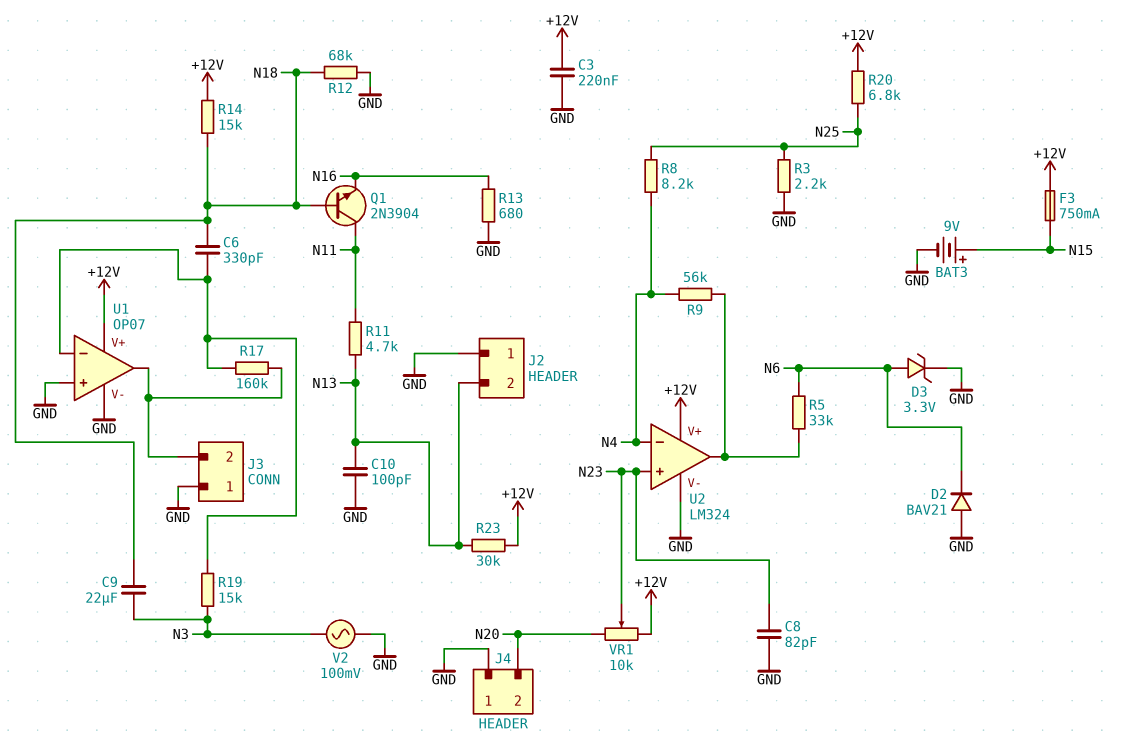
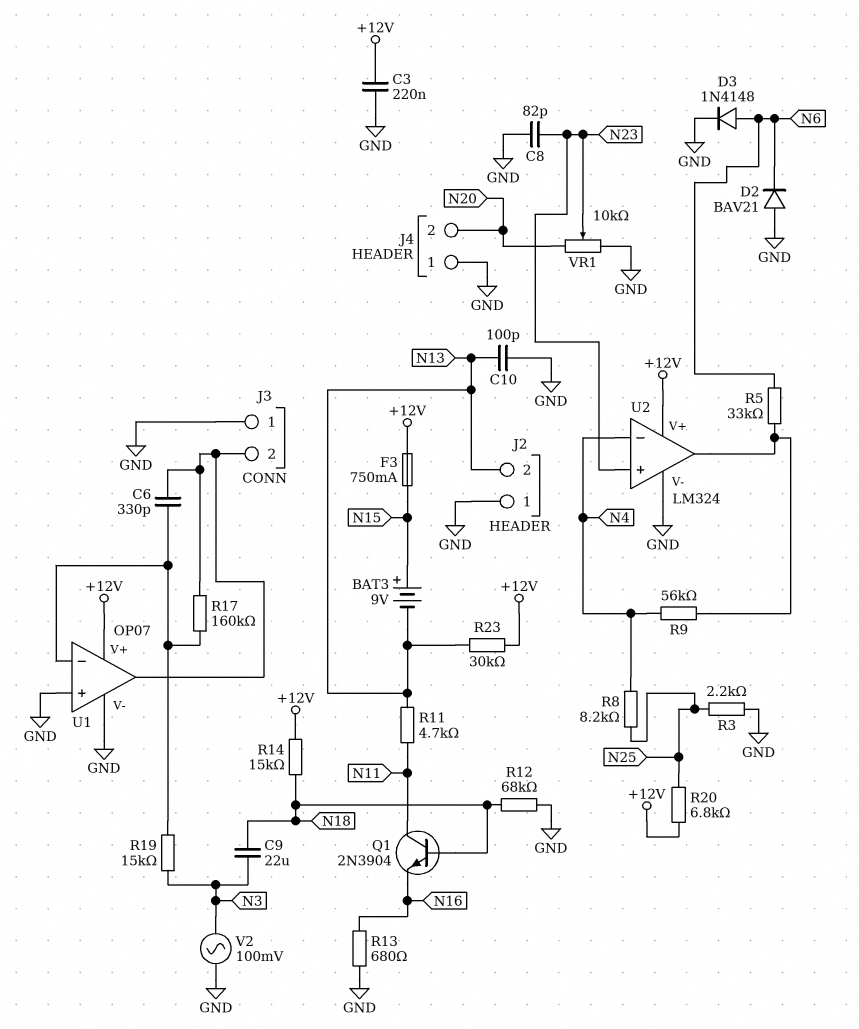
BAT3: 9V (plus N15, minus GND) -> 9V (plus N15, minus N13)
C6: 330pF (N18, U1/in-) -> 330pF (J3/2, U1/in-)
D3: zener 3.3V (A N6, K GND) -> diode 1N4148 (A N6, K GND)
VR1: 10k (+12V, N20, wiper N23) -> 10k (GND, N20, wiper N23)

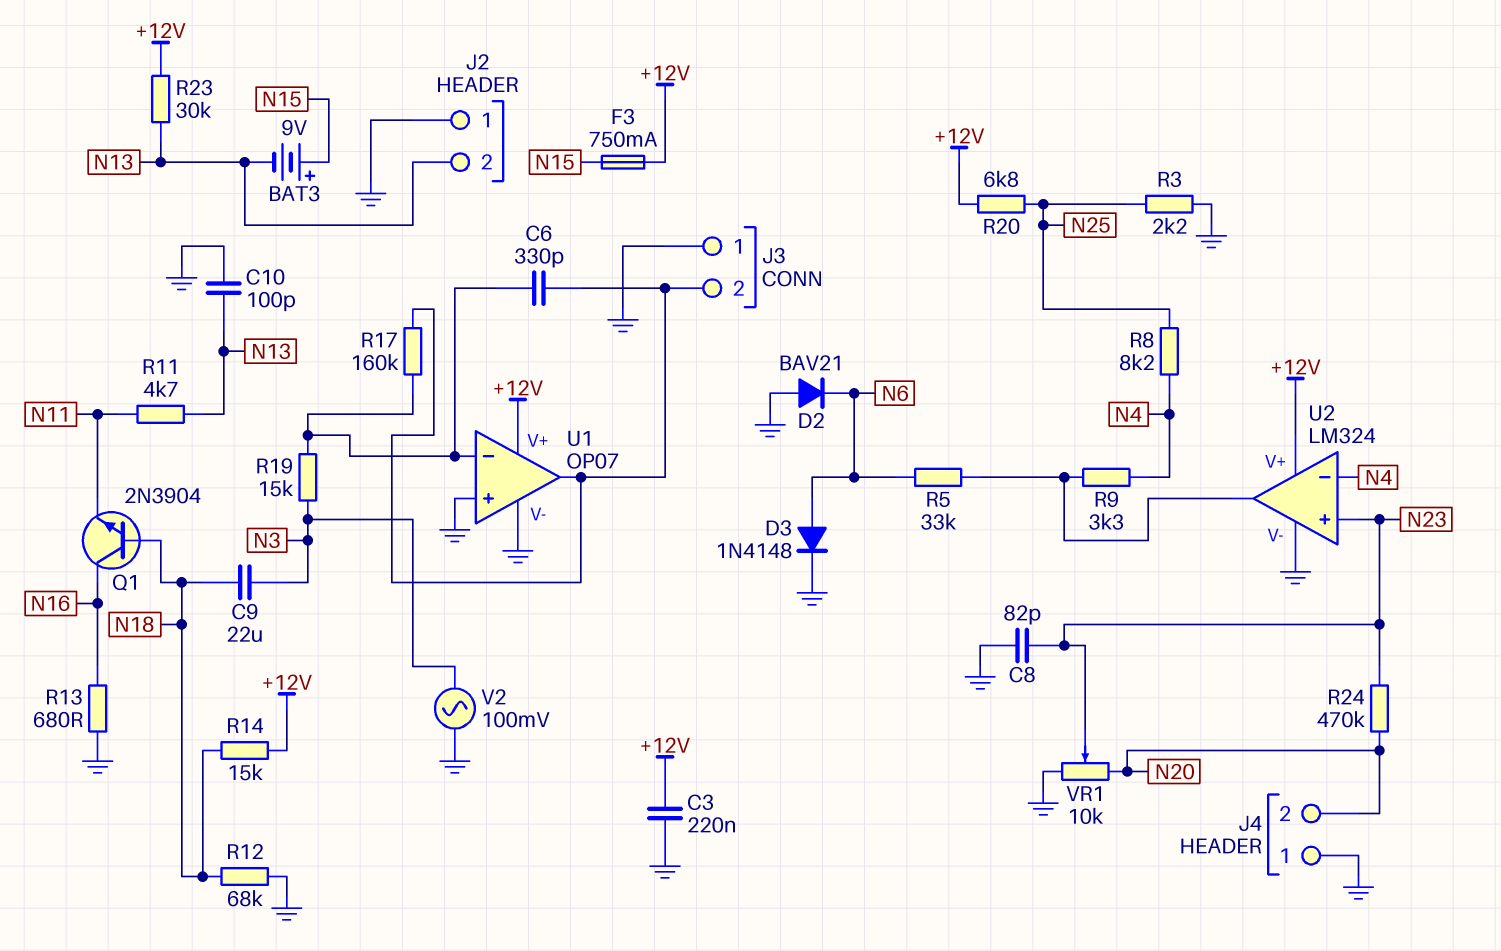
Q1: NPN 2N3904 (B N18, C N11, E N16) -> NPN 2N3904 (B N18, C N16, E N11)
R9: 56k (N4, U2/out) -> 3.3k (N4, U2/out)
R24: none -> 470k (N20, N23)

